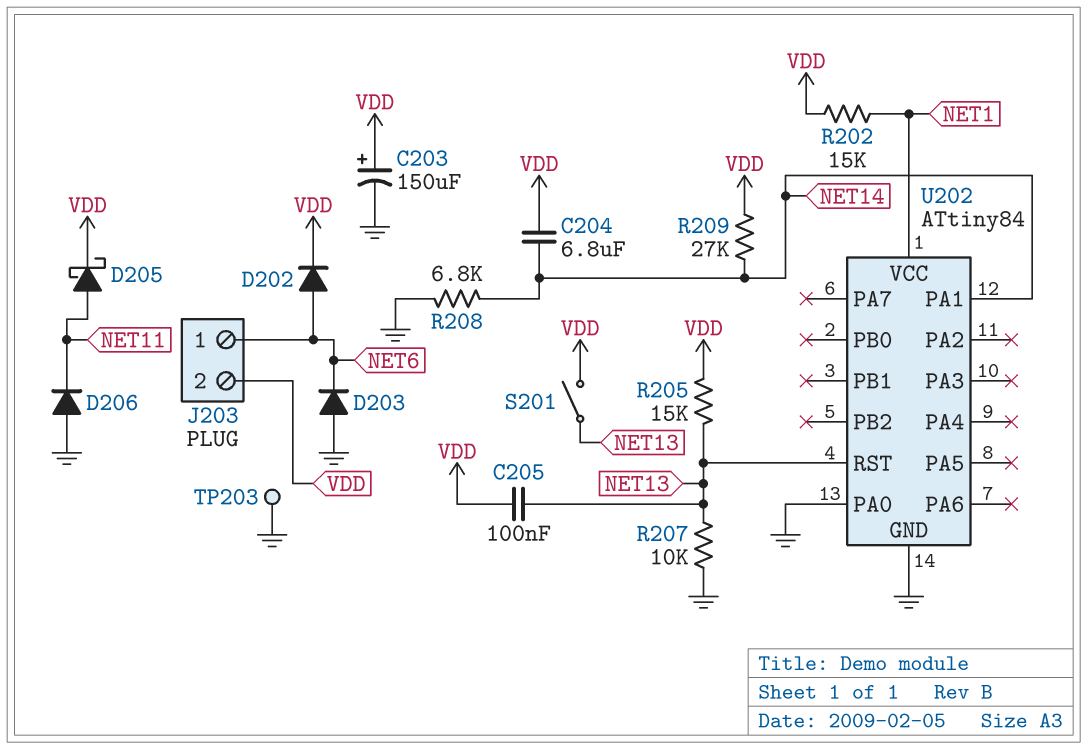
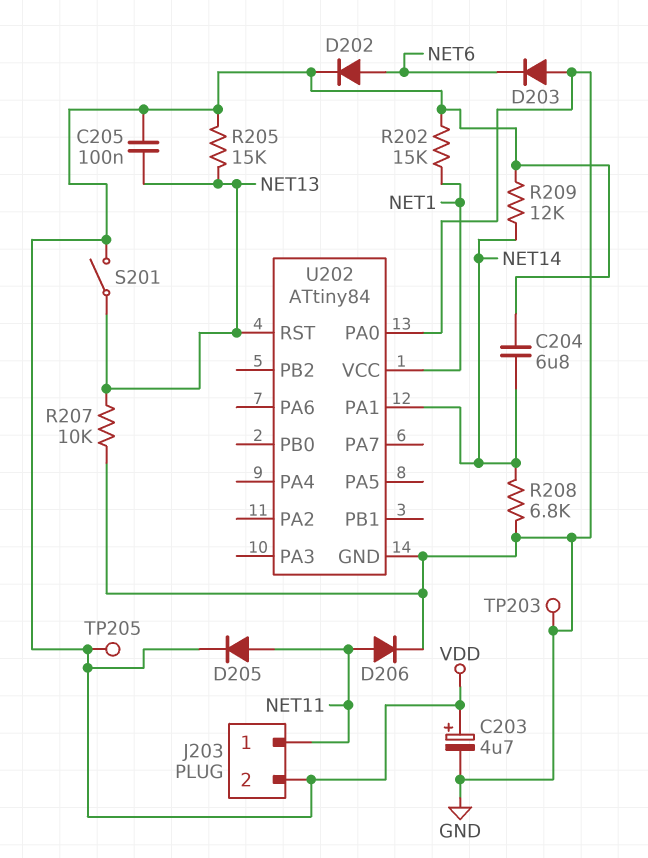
C203: 150uF (plus VDD, minus GND) -> 4.7uF (plus VDD, minus GND)
D205: schottky (A NET11, K VDD) -> diode (A NET11, K VDD)
D206: diode (A GND, K NET11) -> diode (A NET11, K GND)
J203 pin 1: NET6 -> NET11
R209: 27k (NET14, VDD) -> 12k (NET14, VDD)
TP205: none -> test point (VDD)

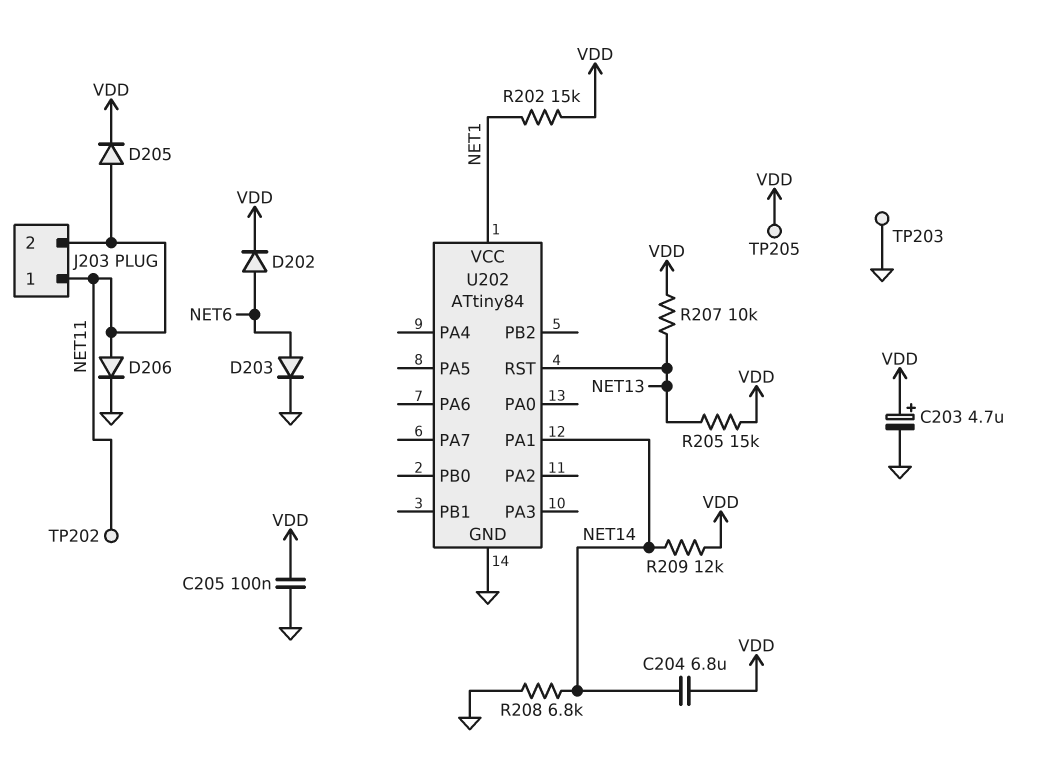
C205: 100nF (NET13, VDD) -> 100nF (GND, VDD)
D203: diode (A GND, K NET6) -> diode (A NET6, K GND)
J203 pin 2: VDD -> NET11
R207: 10k (GND, NET13) -> 10k (NET13, VDD)
S201: switch (NET13, VDD) -> none
TP202: none -> test point (NET11)
U202 pin PA0: GND -> none

